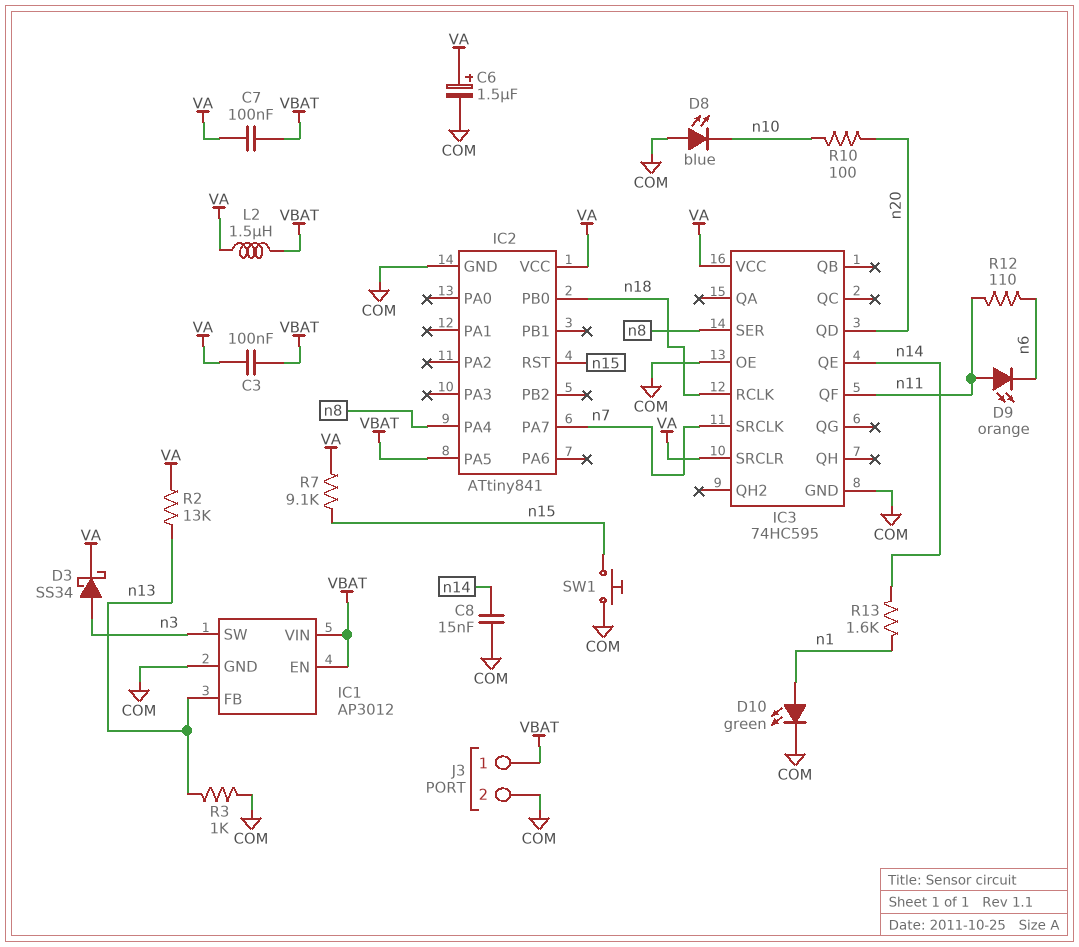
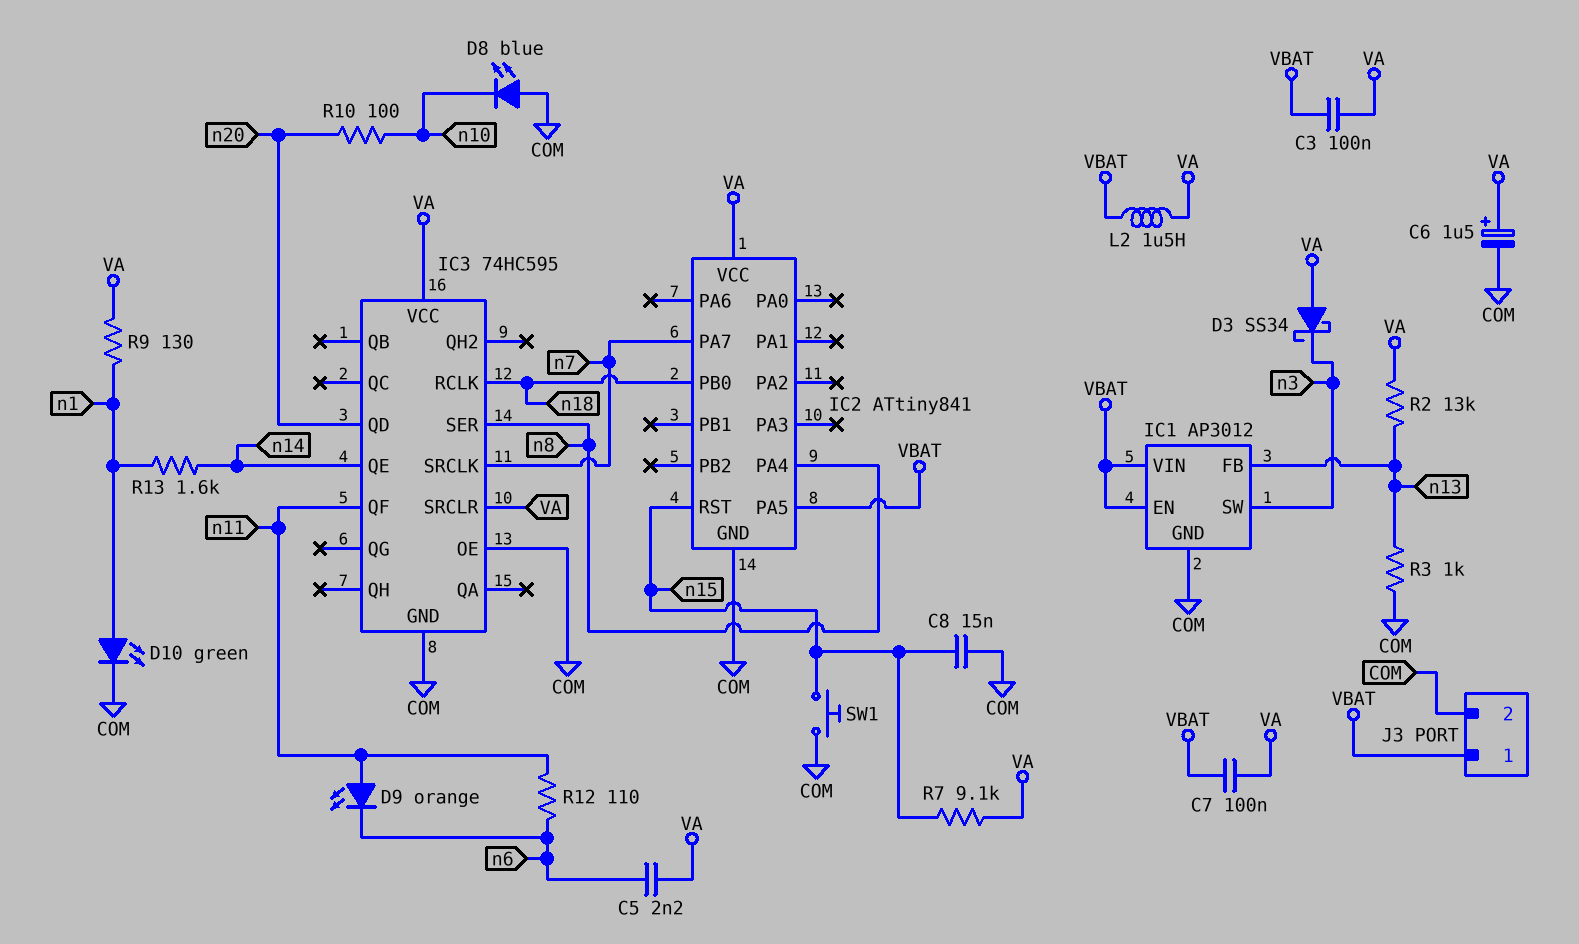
C5: none -> 2.2nF (VA, n6)
C8: 15nF (COM, n14) -> 15nF (COM, n15)
D3: schottky SS34 (A n3, K VA) -> schottky SS34 (A VA, K n3)
R9: none -> 130 (VA, n1)

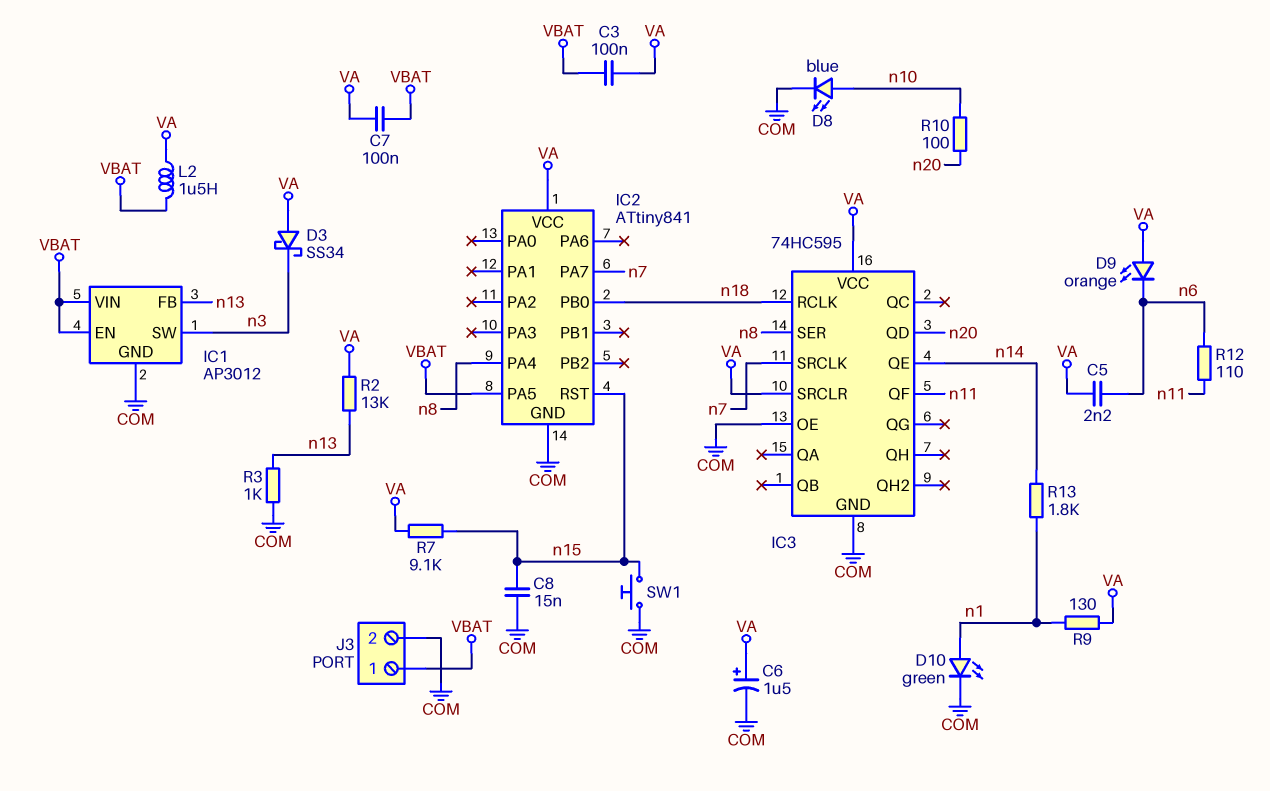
D8: LED blue (A COM, K n10) -> LED blue (A n10, K COM)
D9: LED orange (A n11, K n6) -> LED orange (A VA, K n6)
R13: 1.6k (n1, n14) -> 1.8k (n1, n14)

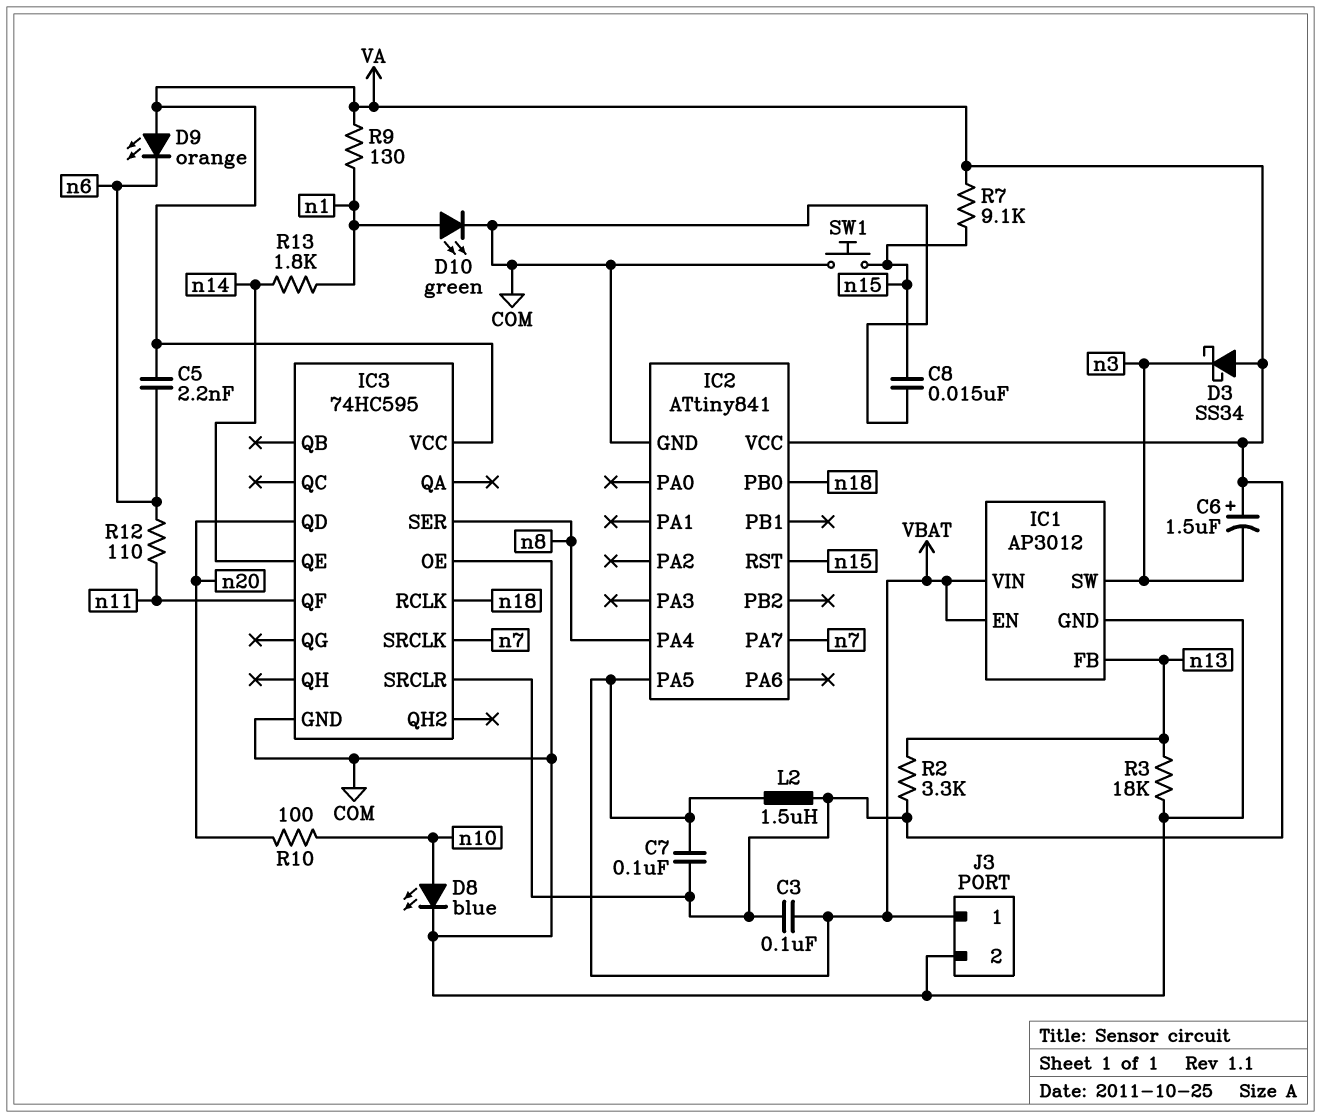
C6: 1.5uF (plus VA, minus COM) -> 1.5uF (plus VA, minus n3)
R2: 13k (VA, n13) -> 3.3k (VA, n13)
R3: 1k (COM, n13) -> 18k (COM, n13)

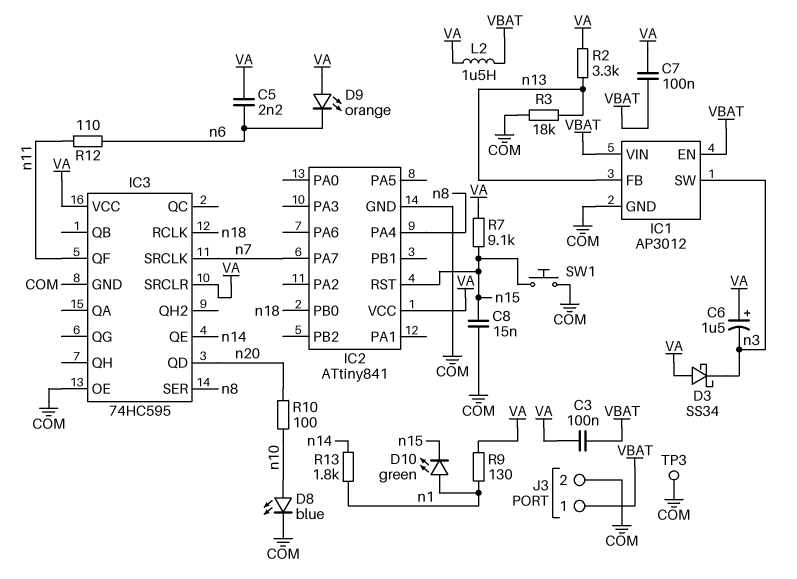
D10: LED green (A n1, K COM) -> LED green (A n1, K n15)
IC2 pin PA5: VBAT -> none
TP3: none -> test point (COM)

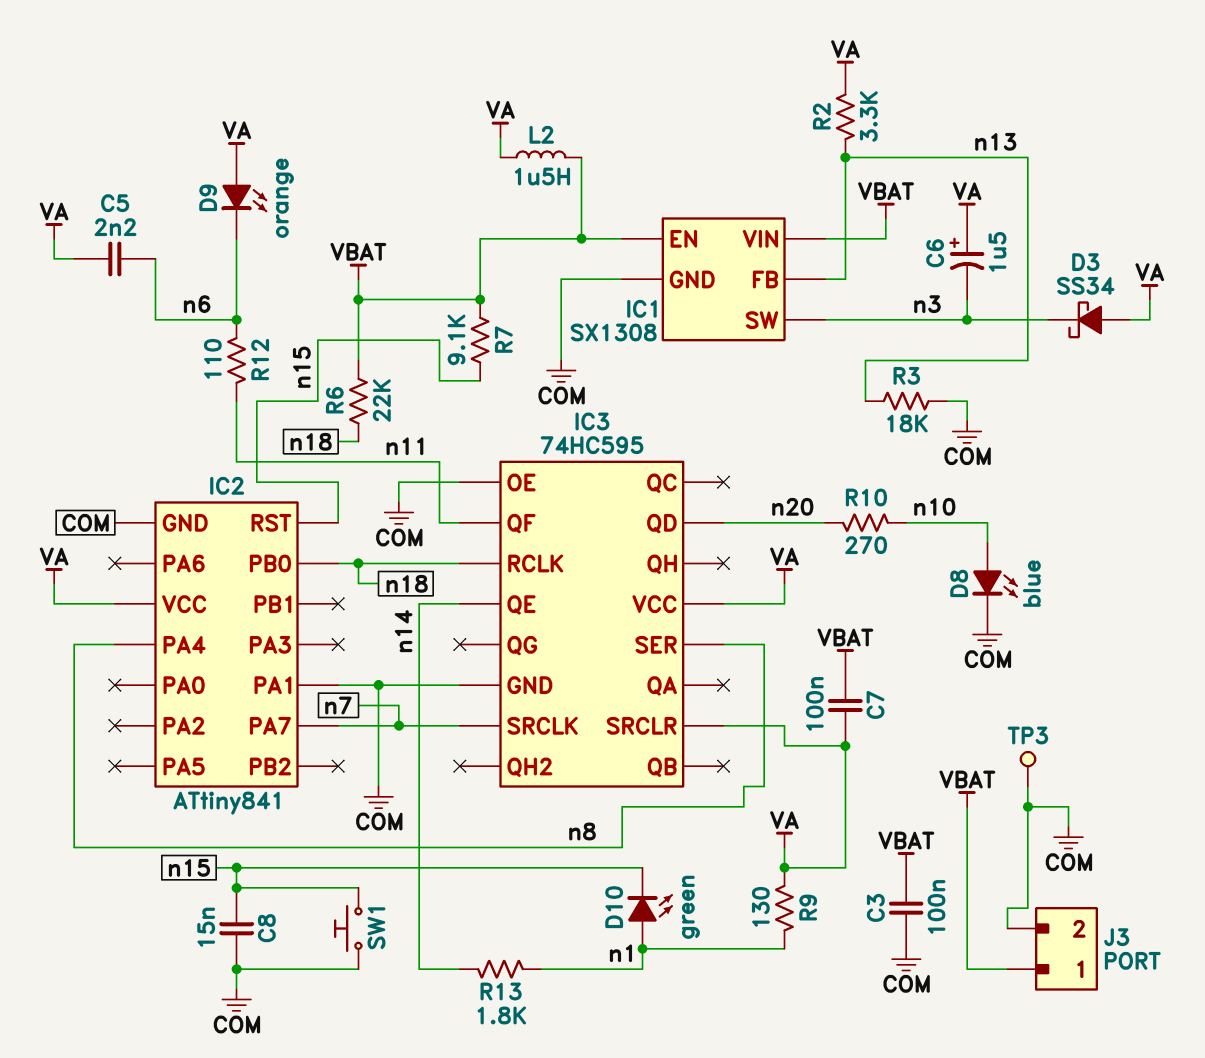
C3: 100nF (VA, VBAT) -> 100nF (COM, VBAT)
IC1: AP3012 -> SX1308
IC2 pin PA1: none -> COM
R6: none -> 22k (VBAT, n18)
R7: 9.1k (VA, n15) -> 9.1k (VBAT, n15)
R10: 100 (n10, n20) -> 270 (n10, n20)

